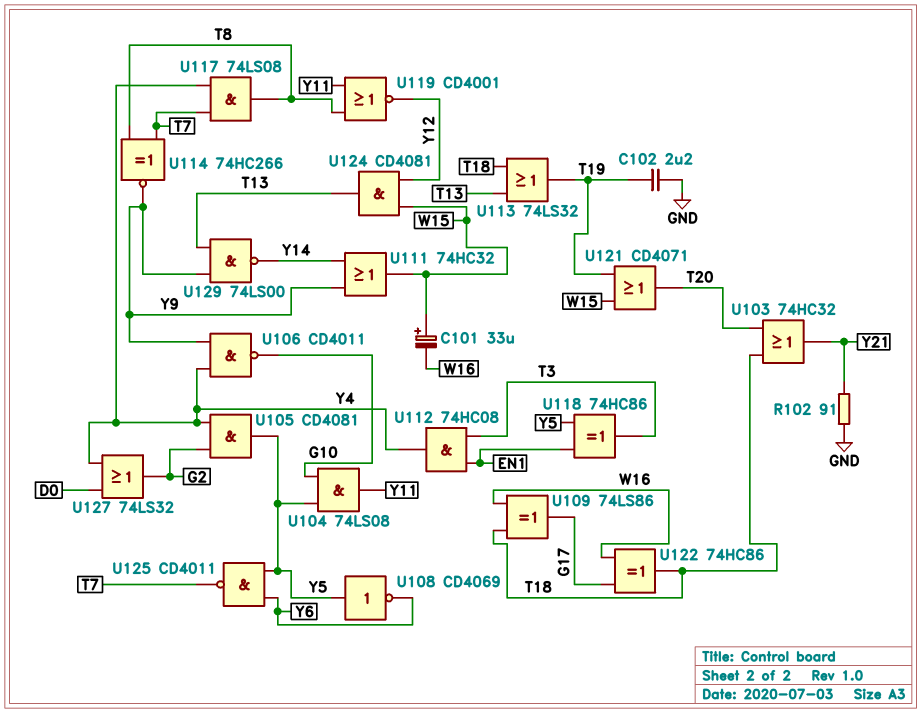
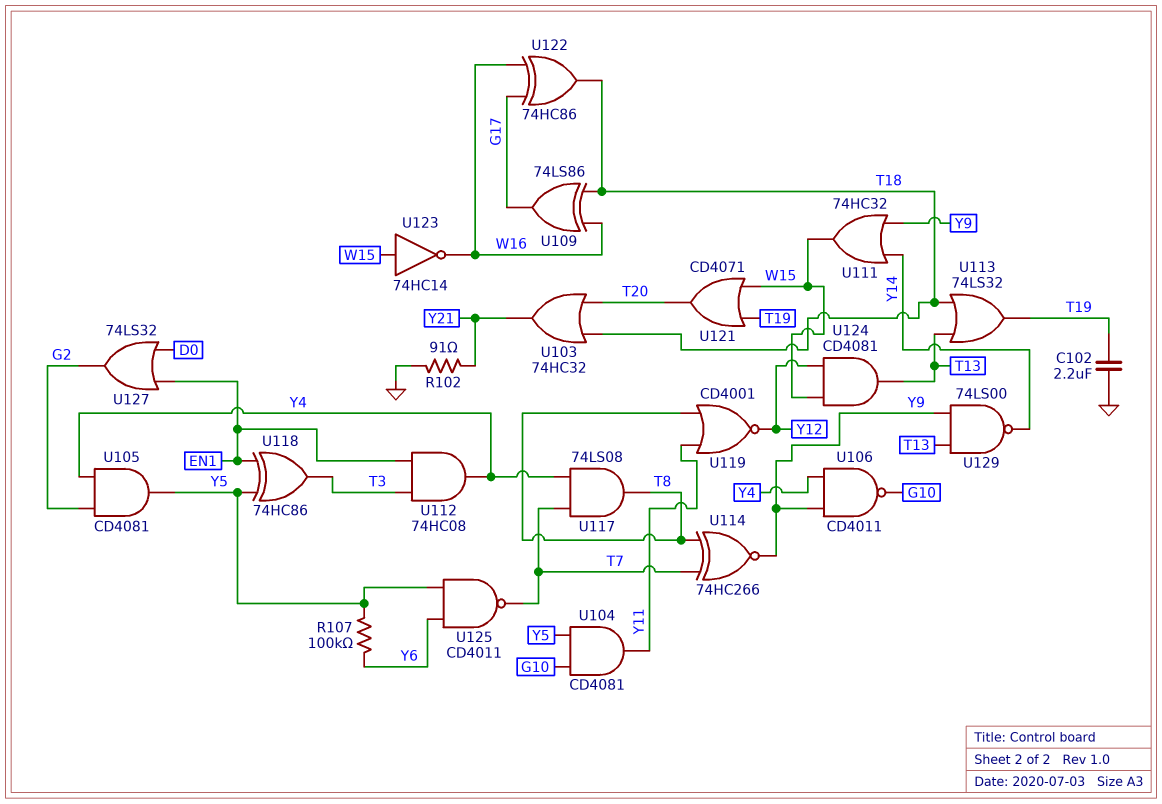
C101: 33uF (plus W15, minus W16) -> none
R107: none -> 100k (Y5, Y6)
U104: AND 74LS08 (in G10, in Y5, out Y11) -> AND CD4081 (in G10, in Y5, out Y11)
U108: NOT CD4069 (in Y5, out Y6) -> none
U123: none -> NOT 74HC14 (in W15, out W16)
U127: OR 74LS32 (in D0, in Y4, out G2) -> OR 74LS32 (in D0, in EN1, out G2)

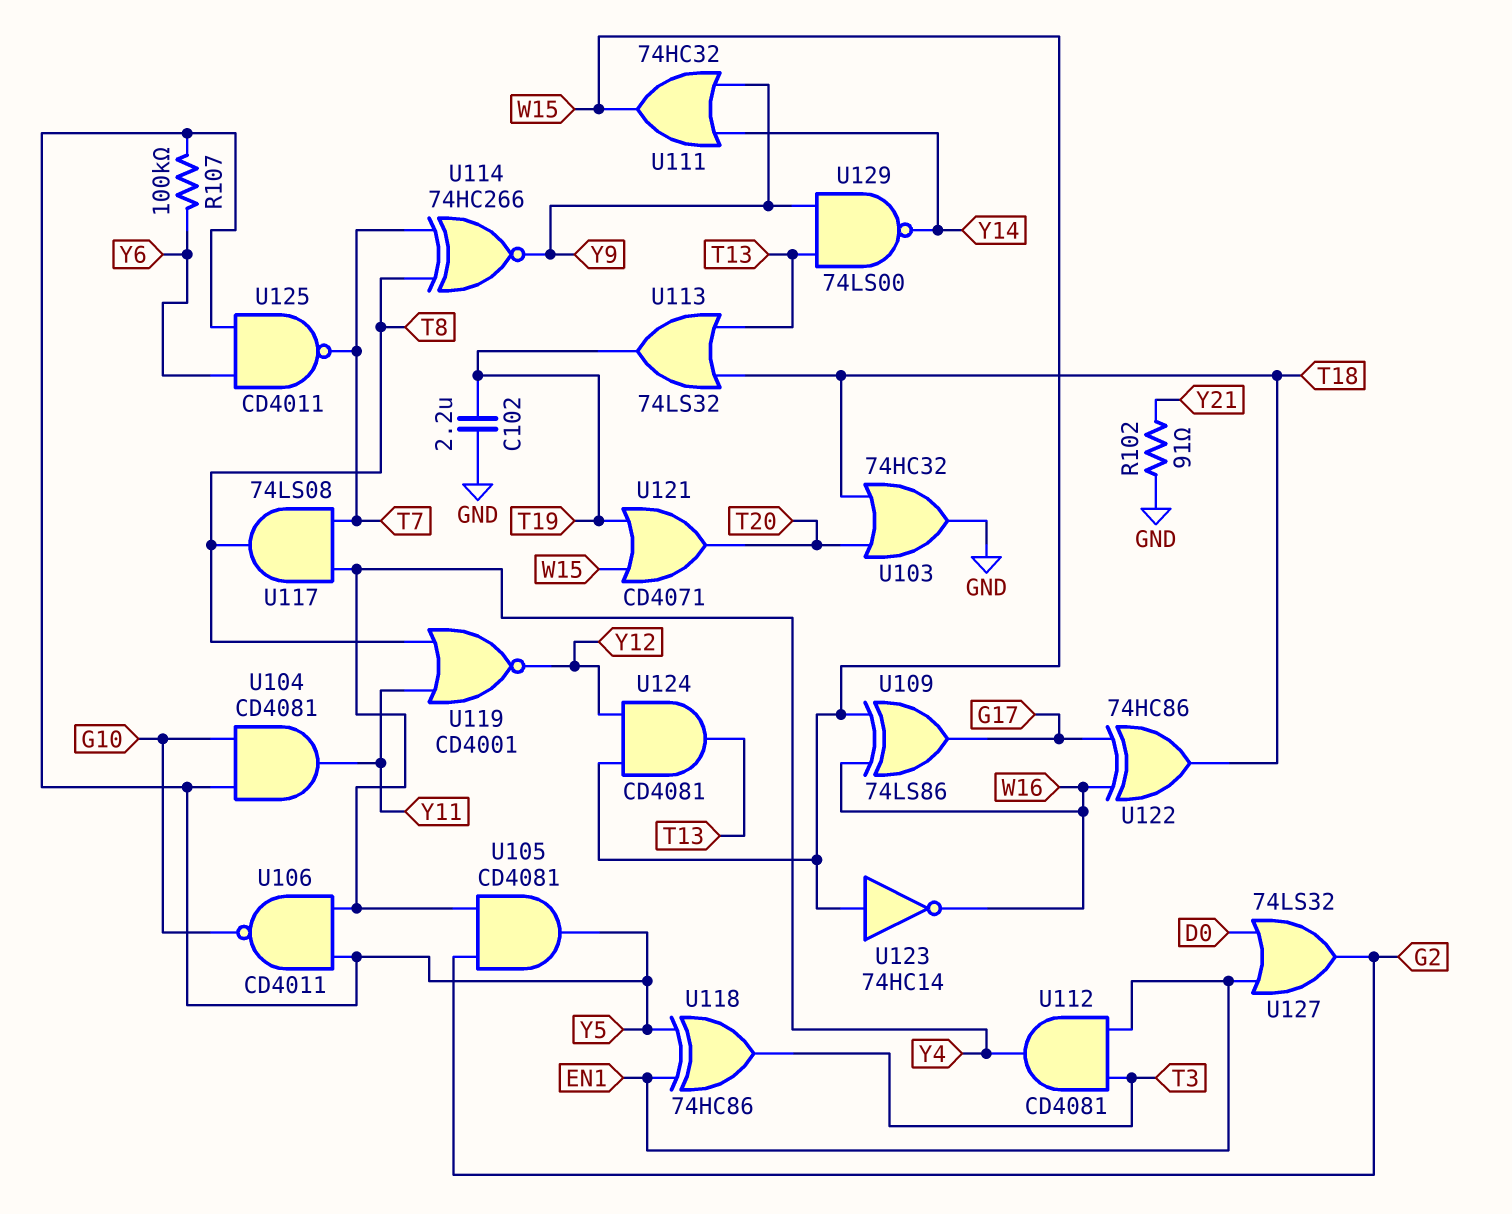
U103: OR 74HC32 (in T18, in T20, out Y21) -> OR 74HC32 (in T18, in T20, out GND)
U106: NAND CD4011 (in Y4, in Y9, out G10) -> NAND CD4011 (in Y4, in Y5, out G10)
U109: XOR 74LS86 (in T18, in W16, out G17) -> XOR 74LS86 (in W15, in W16, out G17)
U112: AND 74HC08 (in EN1, in T3, out Y4) -> AND CD4081 (in EN1, in T3, out Y4)

